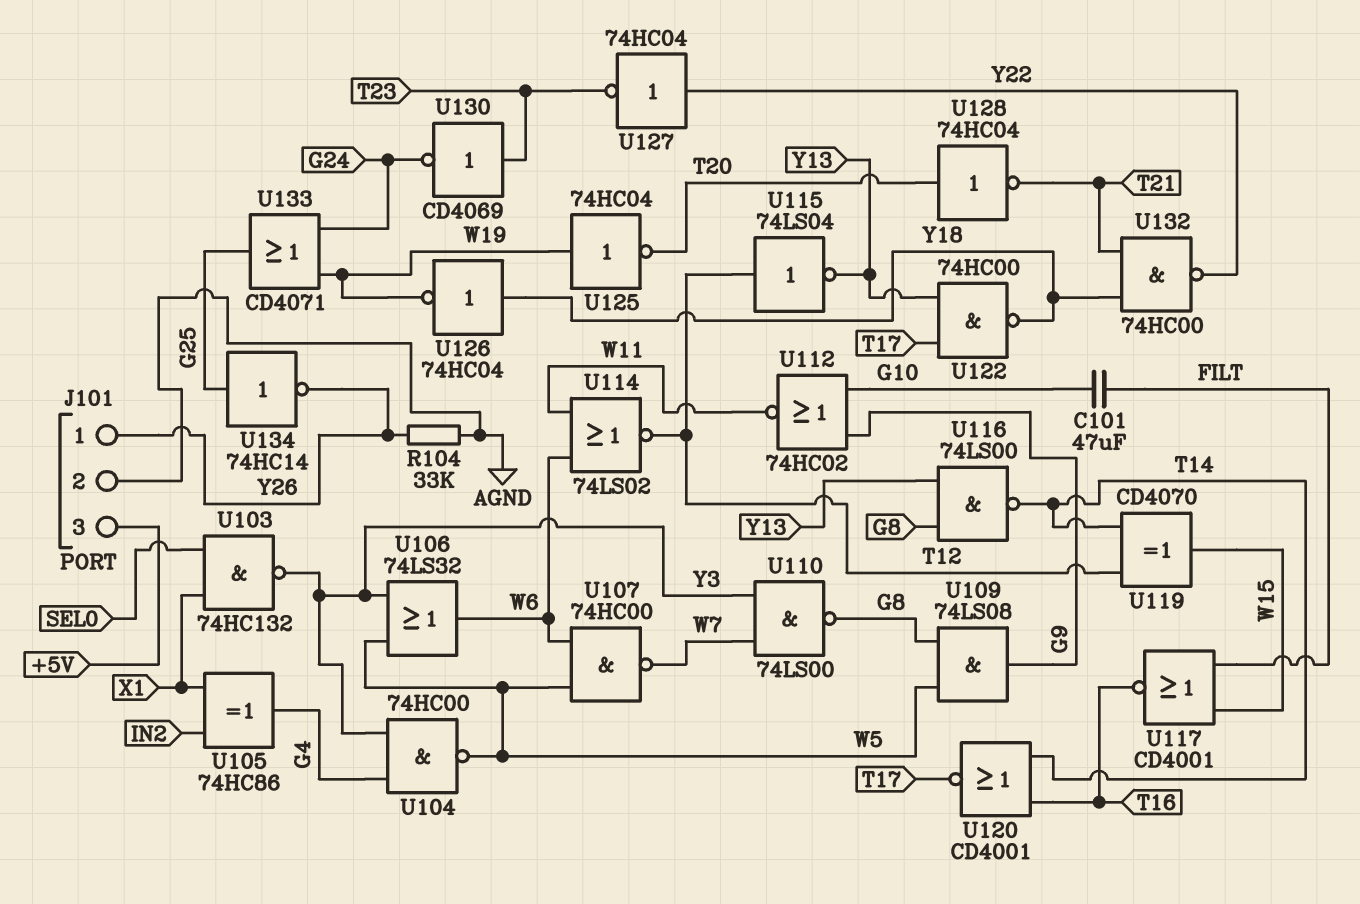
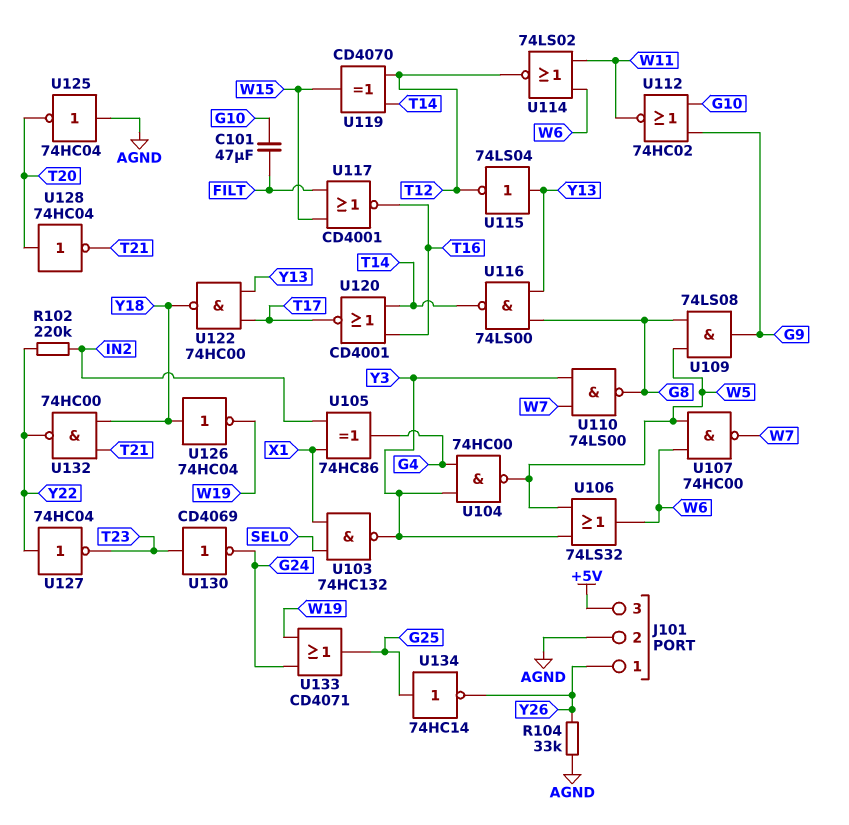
R102: none -> 220k (IN2, Y22)
U115: NOT 74LS04 (in T12, out Y13) -> NOT 74LS04 (in Y13, out T12)
U125: NOT 74HC04 (in W19, out T20) -> NOT 74HC04 (in AGND, out T20)

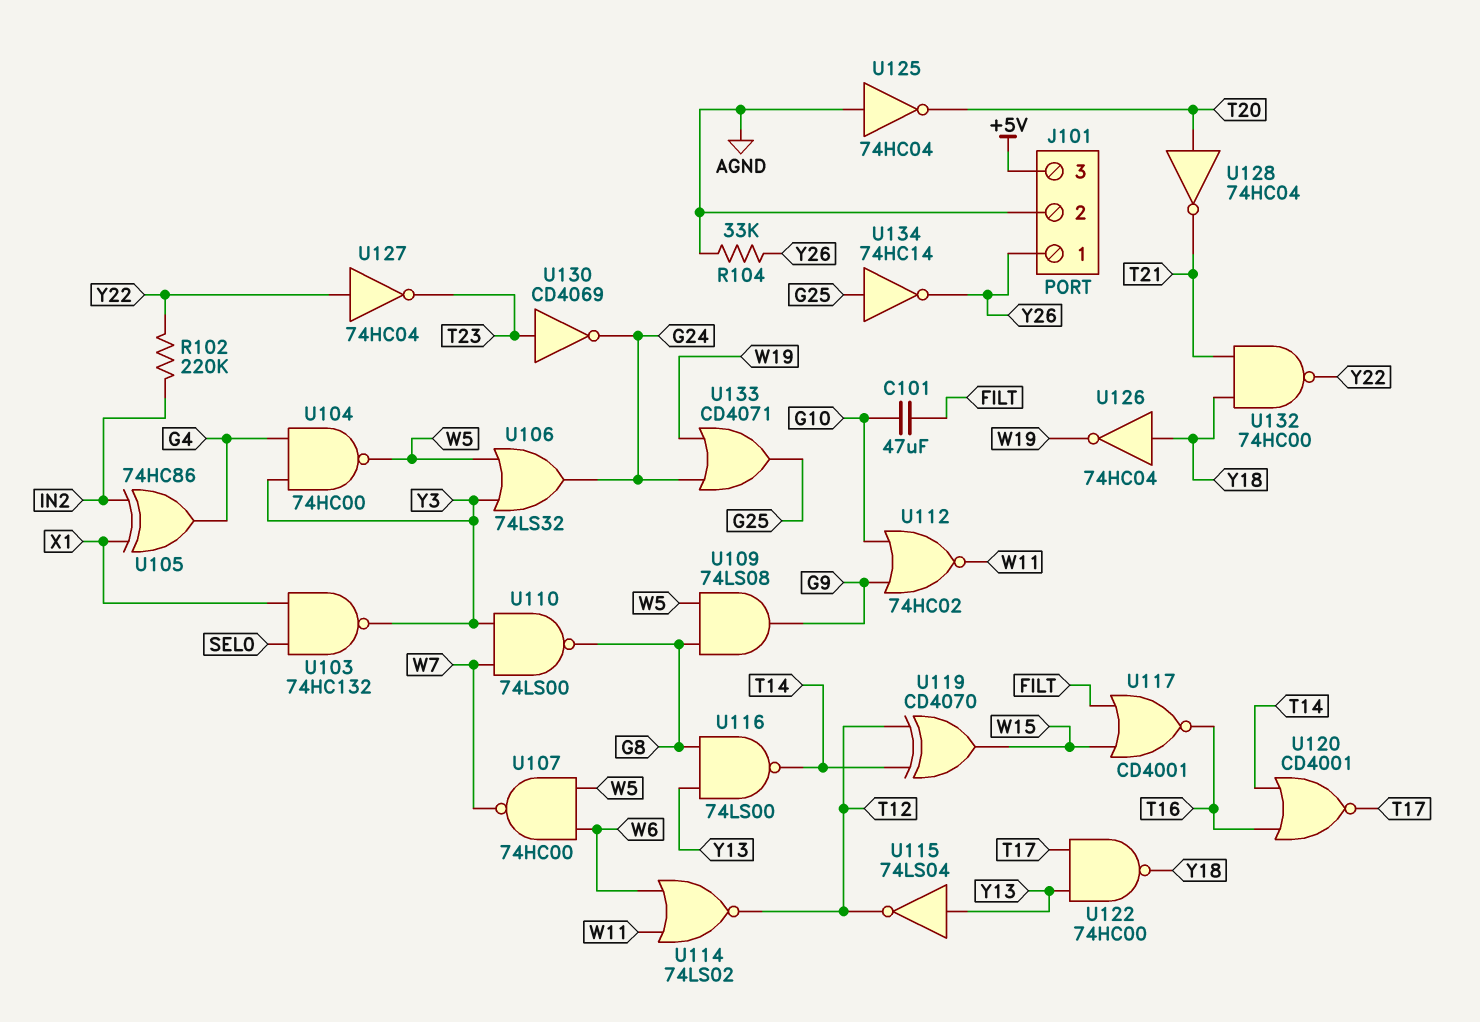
U106: OR 74LS32 (in W5, in Y3, out W6) -> OR 74LS32 (in W5, in Y3, out G24)

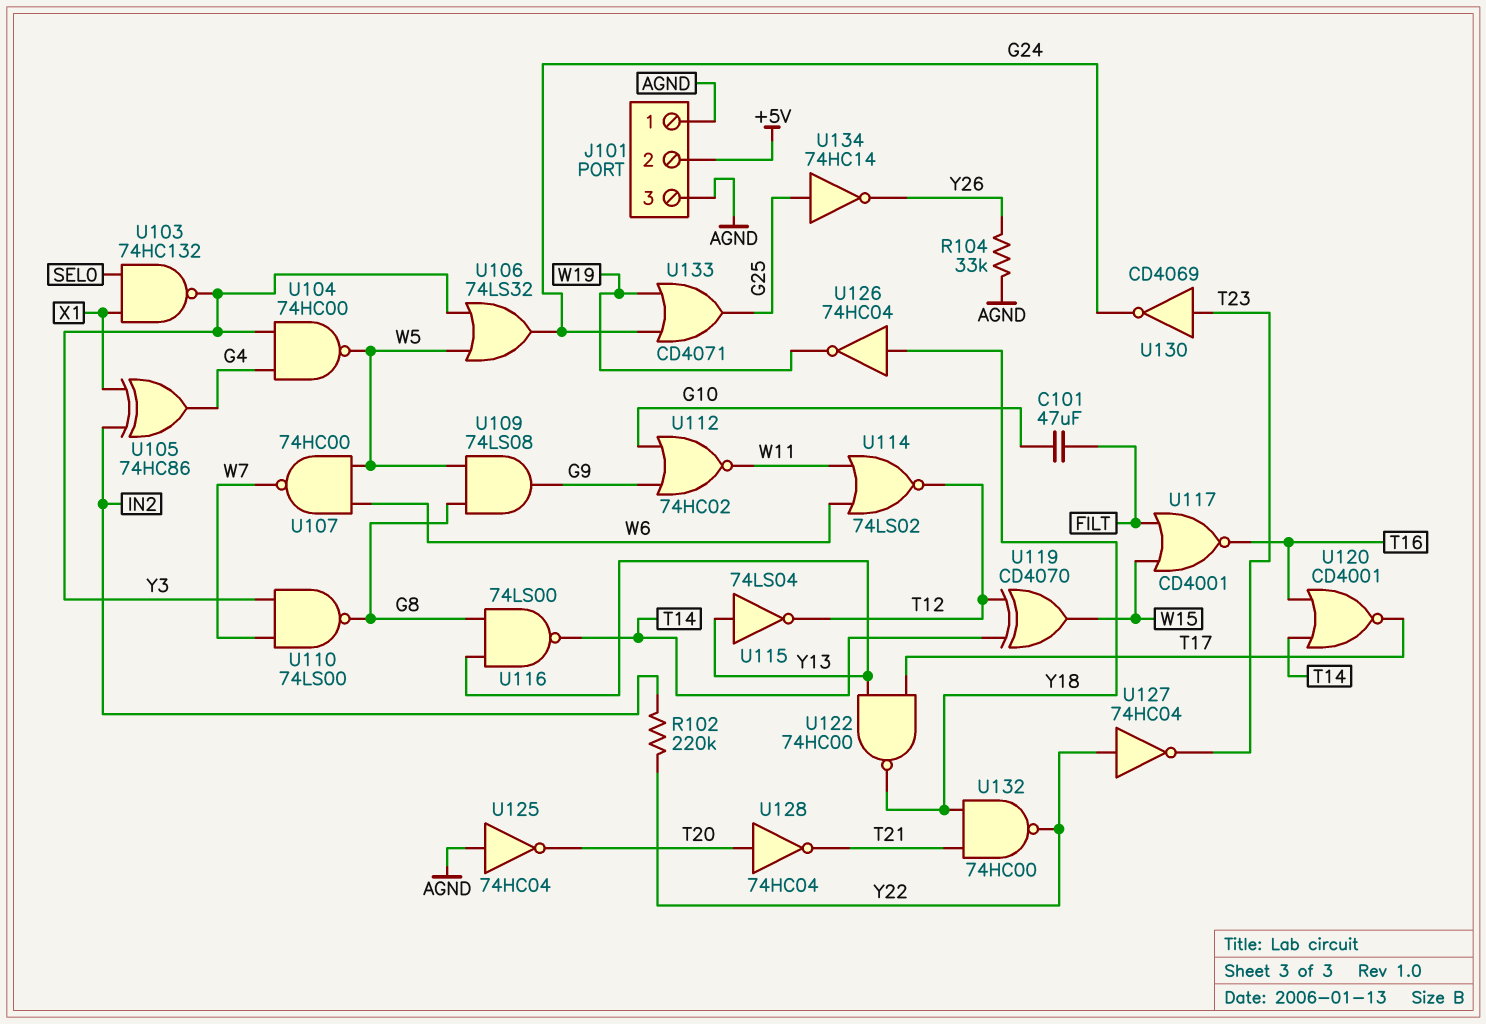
J101 pin 1: Y26 -> AGND
J101 pin 2: AGND -> +5V
J101 pin 3: +5V -> AGND

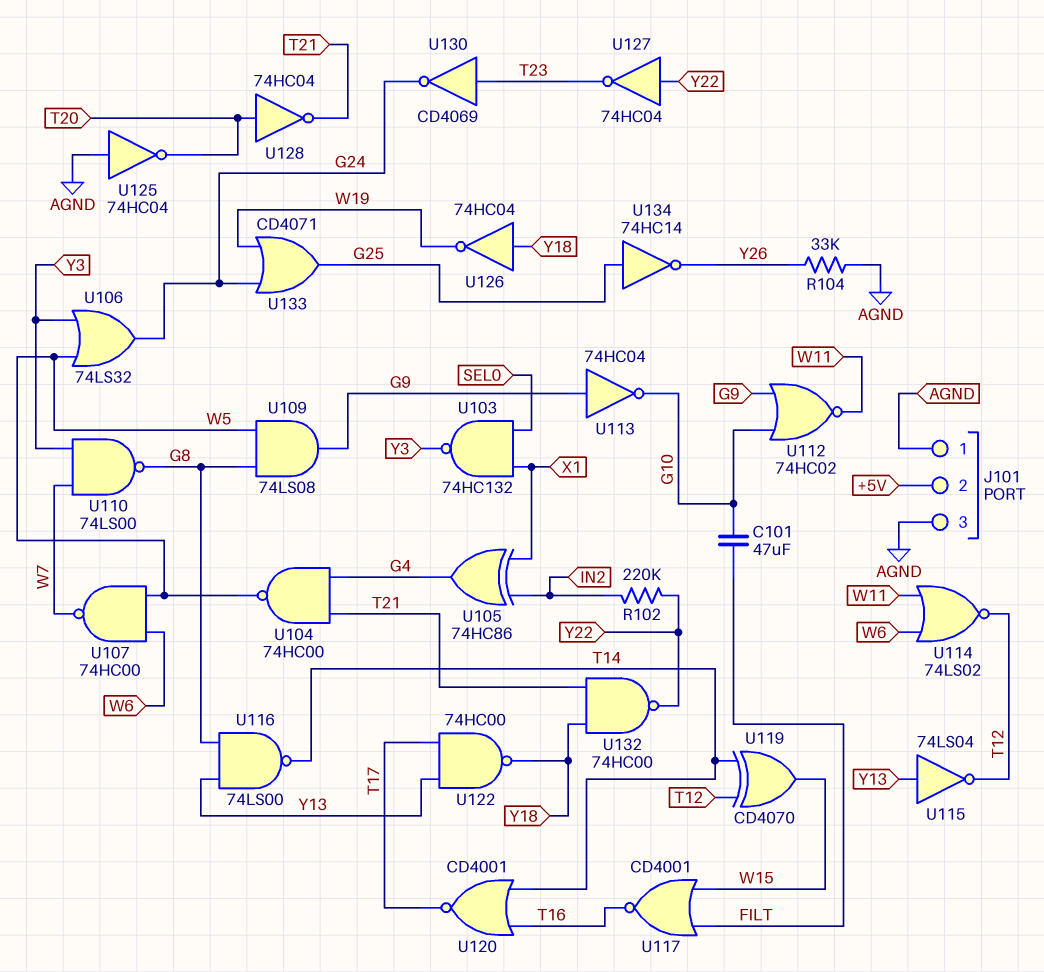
U104: NAND 74HC00 (in G4, in Y3, out W5) -> NAND 74HC00 (in G4, in T21, out W5)
U113: none -> NOT 74HC04 (in G9, out G10)

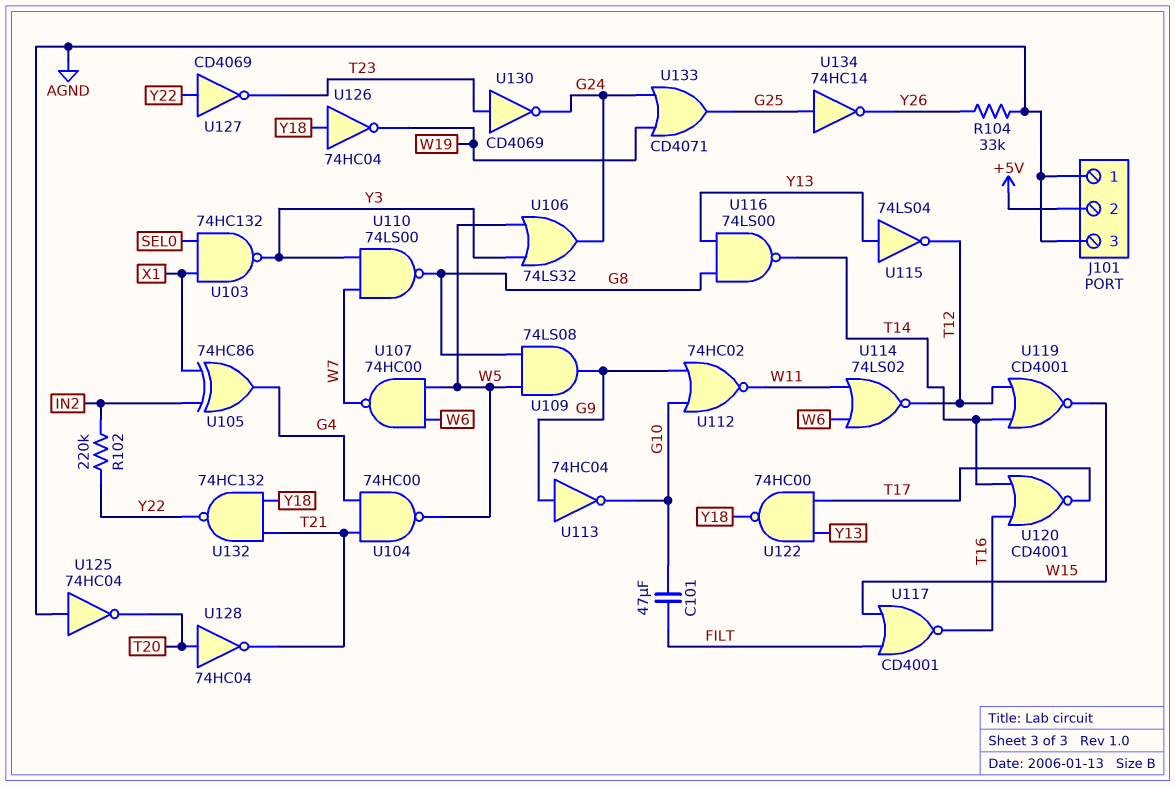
U119: XOR CD4070 (in T12, in T14, out W15) -> NOR CD4001 (in T12, in T14, out W15)
U127: NOT 74HC04 (in Y22, out T23) -> NOT CD4069 (in Y22, out T23)
U132: NAND 74HC00 (in T21, in Y18, out Y22) -> NAND 74HC132 (in T21, in Y18, out Y22)

